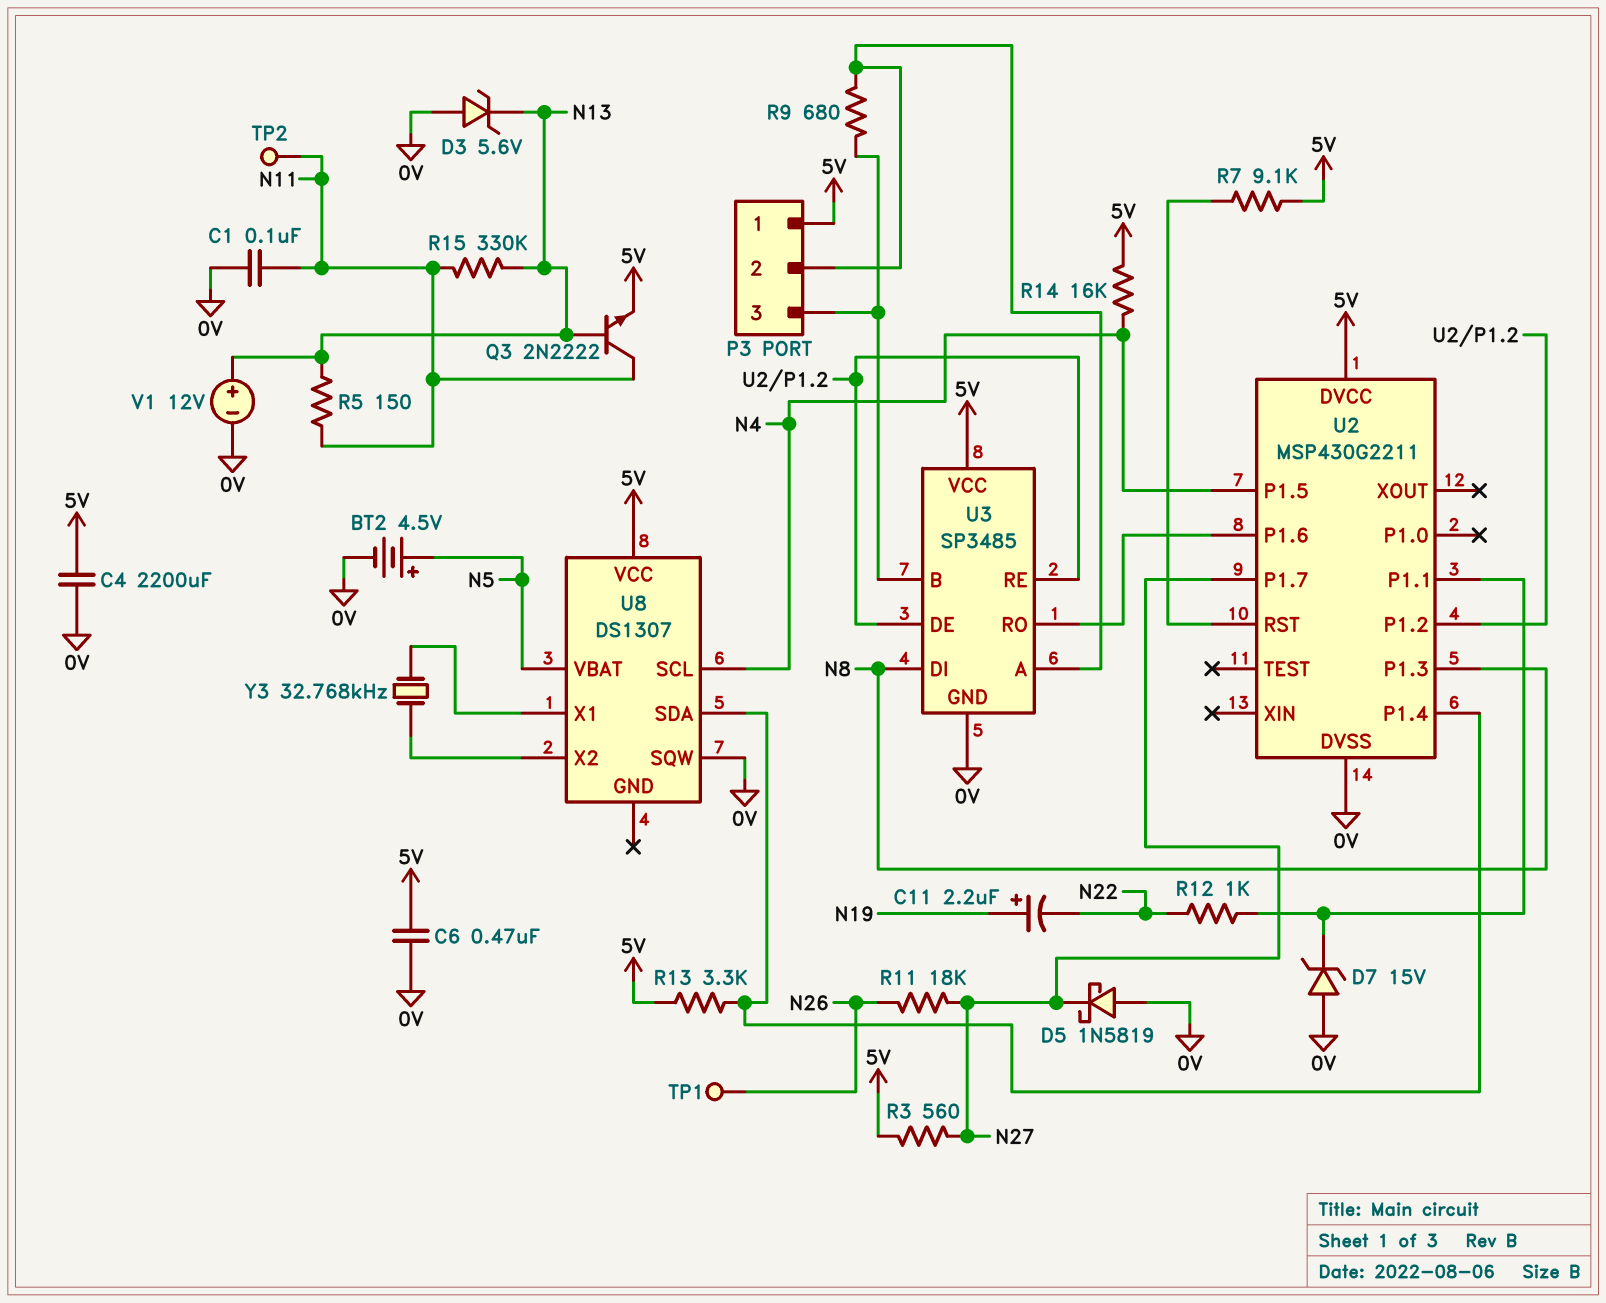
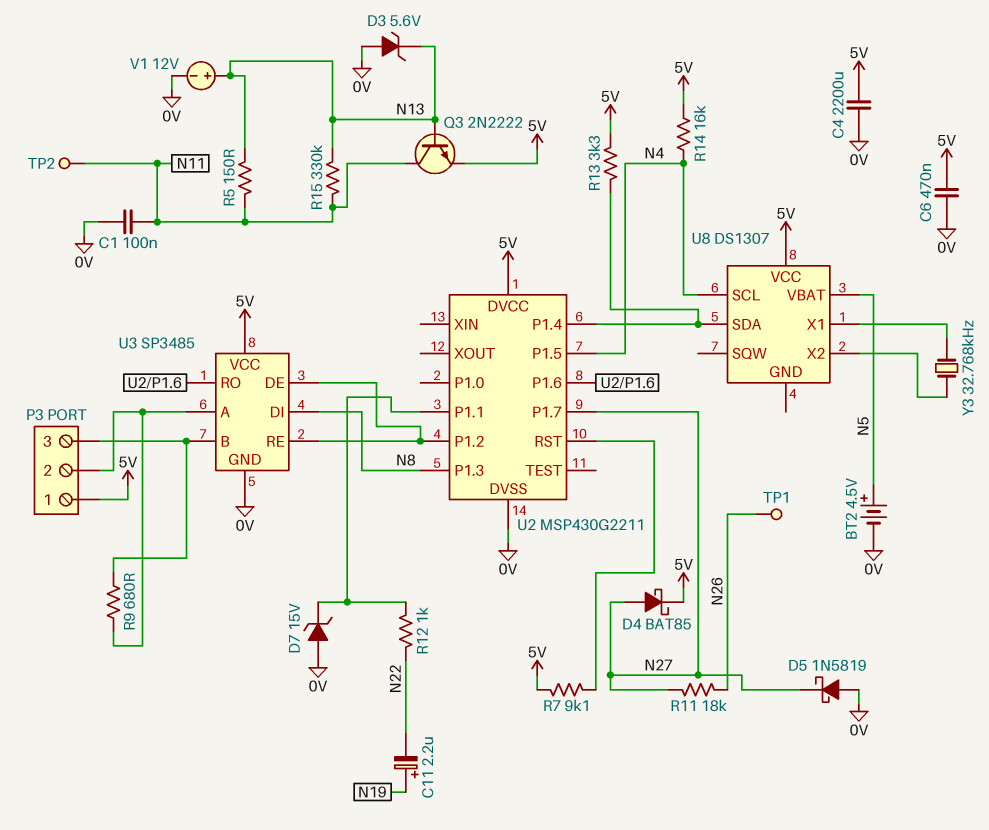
D4: none -> schottky BAT85 (A N27, K 5V)
R3: 560 (5V, N27) -> none
U8 pin SQW: 0V -> none

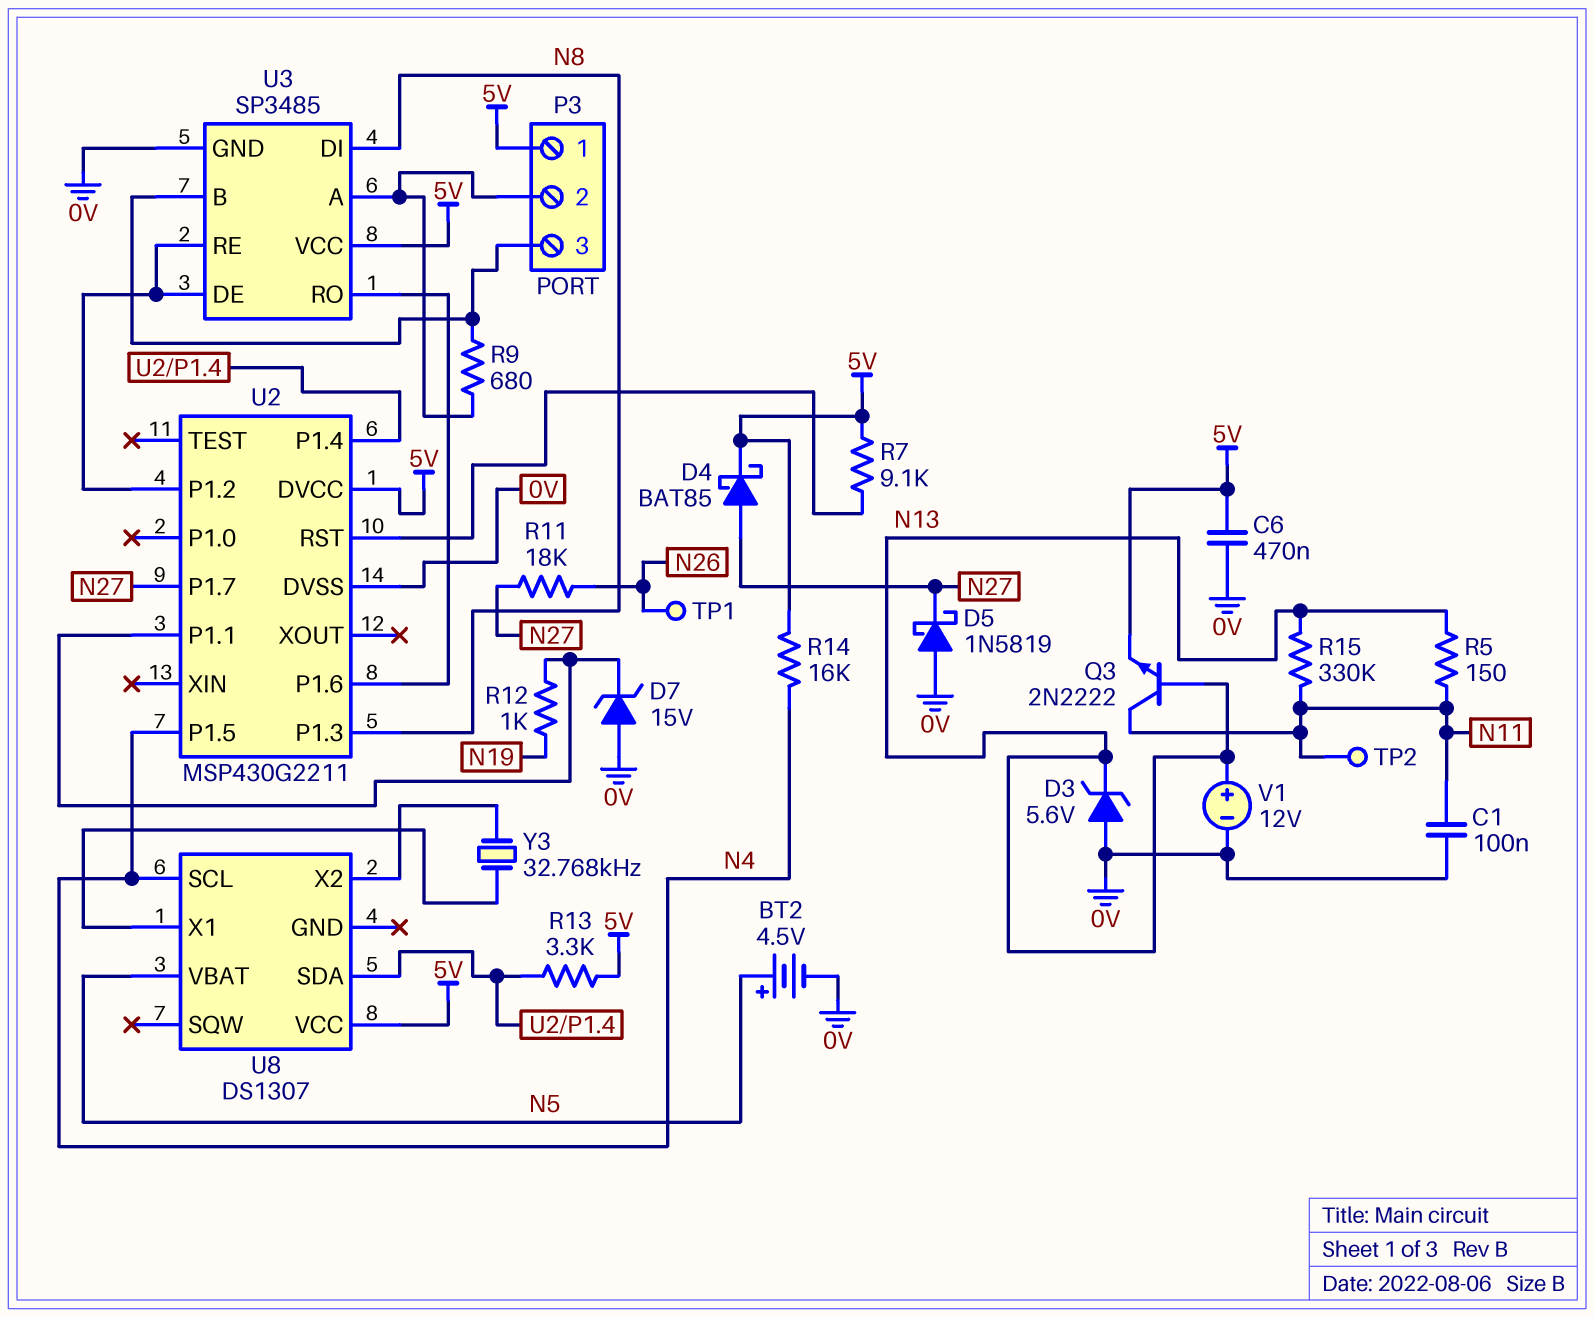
C4: 2200uF (0V, 5V) -> none
C11: 2.2uF (plus N19, minus N22) -> none
R12: 1k (N22, U2/P1.1) -> 1k (N19, U2/P1.1)

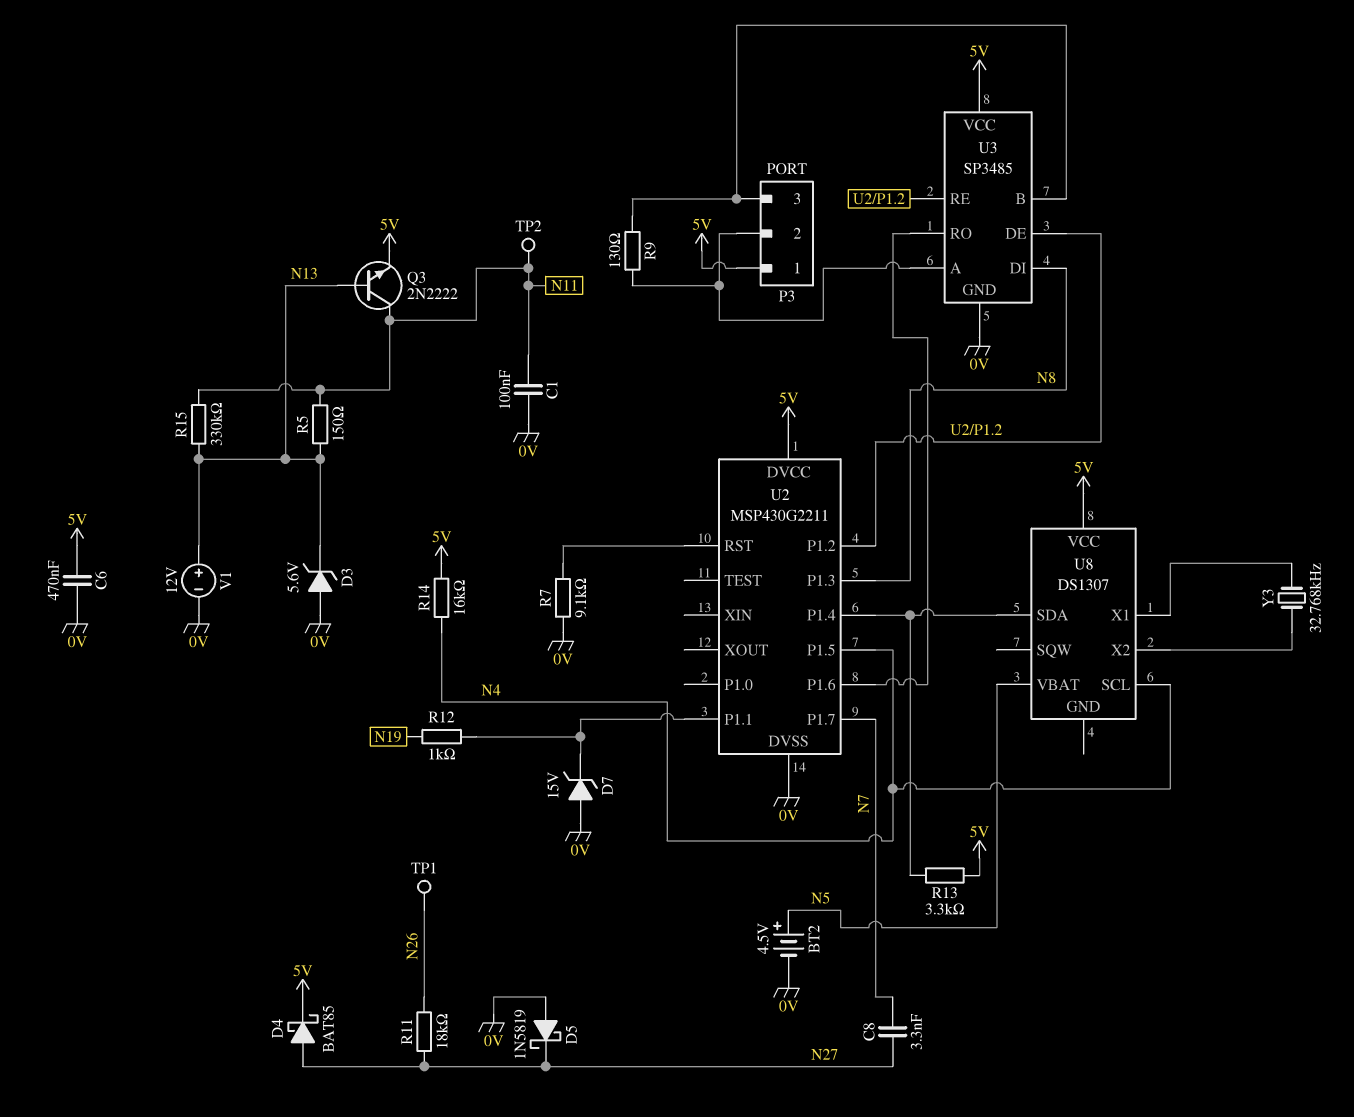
C8: none -> 3.3nF (N7, N27)
R7: 9.1k (5V, U2/RST) -> 9.1k (0V, U2/RST)
R9: 680 (P3/2, P3/3) -> 130 (P3/2, P3/3)
U2 pin P1.7: N27 -> N7

